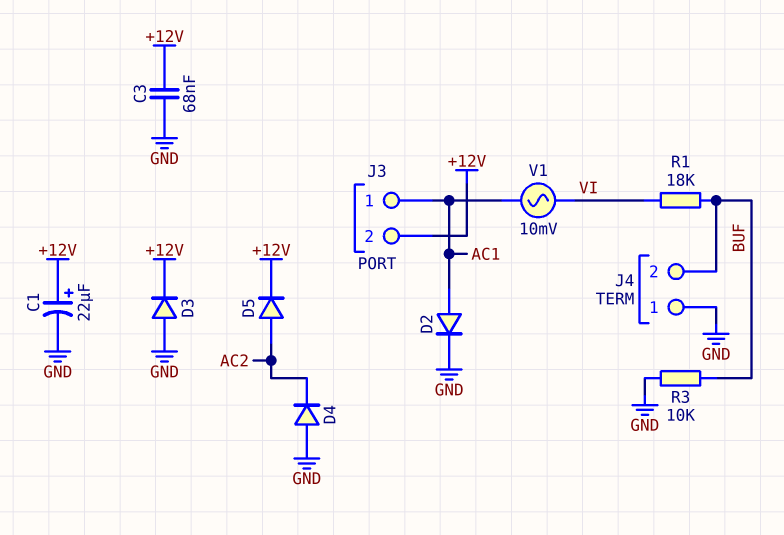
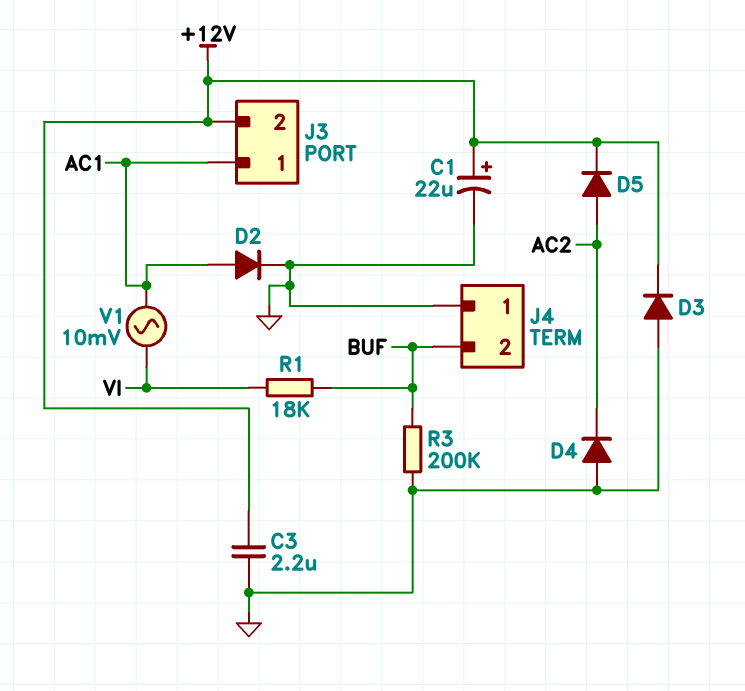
C3: 68nF (+12V, GND) -> 2.2uF (+12V, GND)
R3: 10k (BUF, GND) -> 200k (BUF, GND)

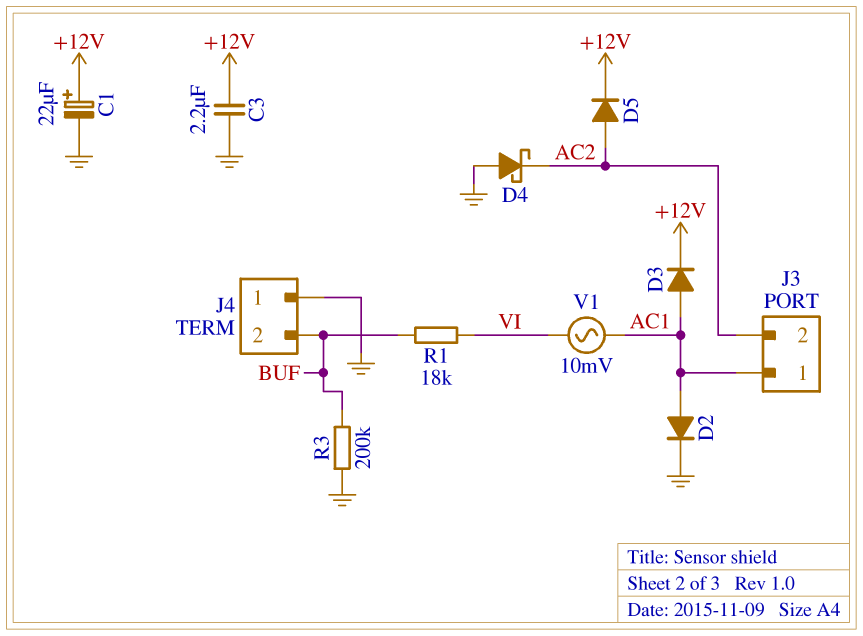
D3: diode (A GND, K +12V) -> diode (A AC1, K +12V)
D4: diode (A GND, K AC2) -> schottky (A GND, K AC2)
J3 pin 2: +12V -> AC2

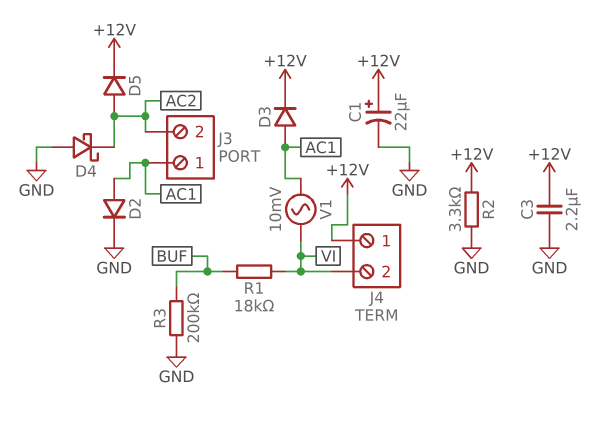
J4 pin 1: GND -> +12V
J4 pin 2: BUF -> VI
R2: none -> 3.3k (+12V, GND)

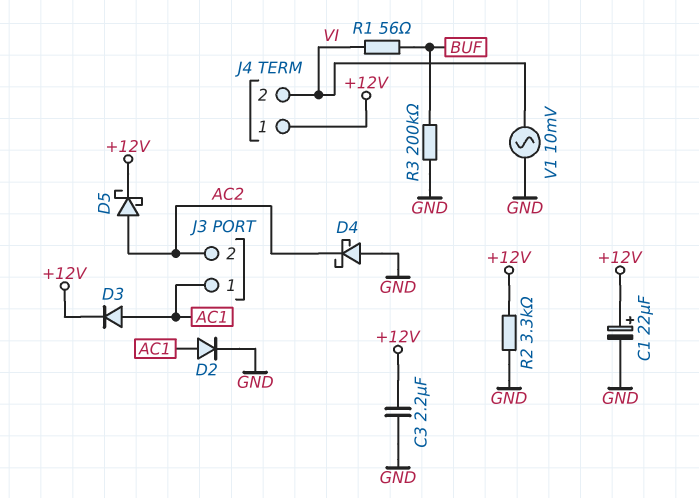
D5: diode (A AC2, K +12V) -> schottky (A AC2, K +12V)
R1: 18k (BUF, VI) -> 56 (BUF, VI)
V1: AC 10mV (AC1, VI) -> AC 10mV (GND, VI)

